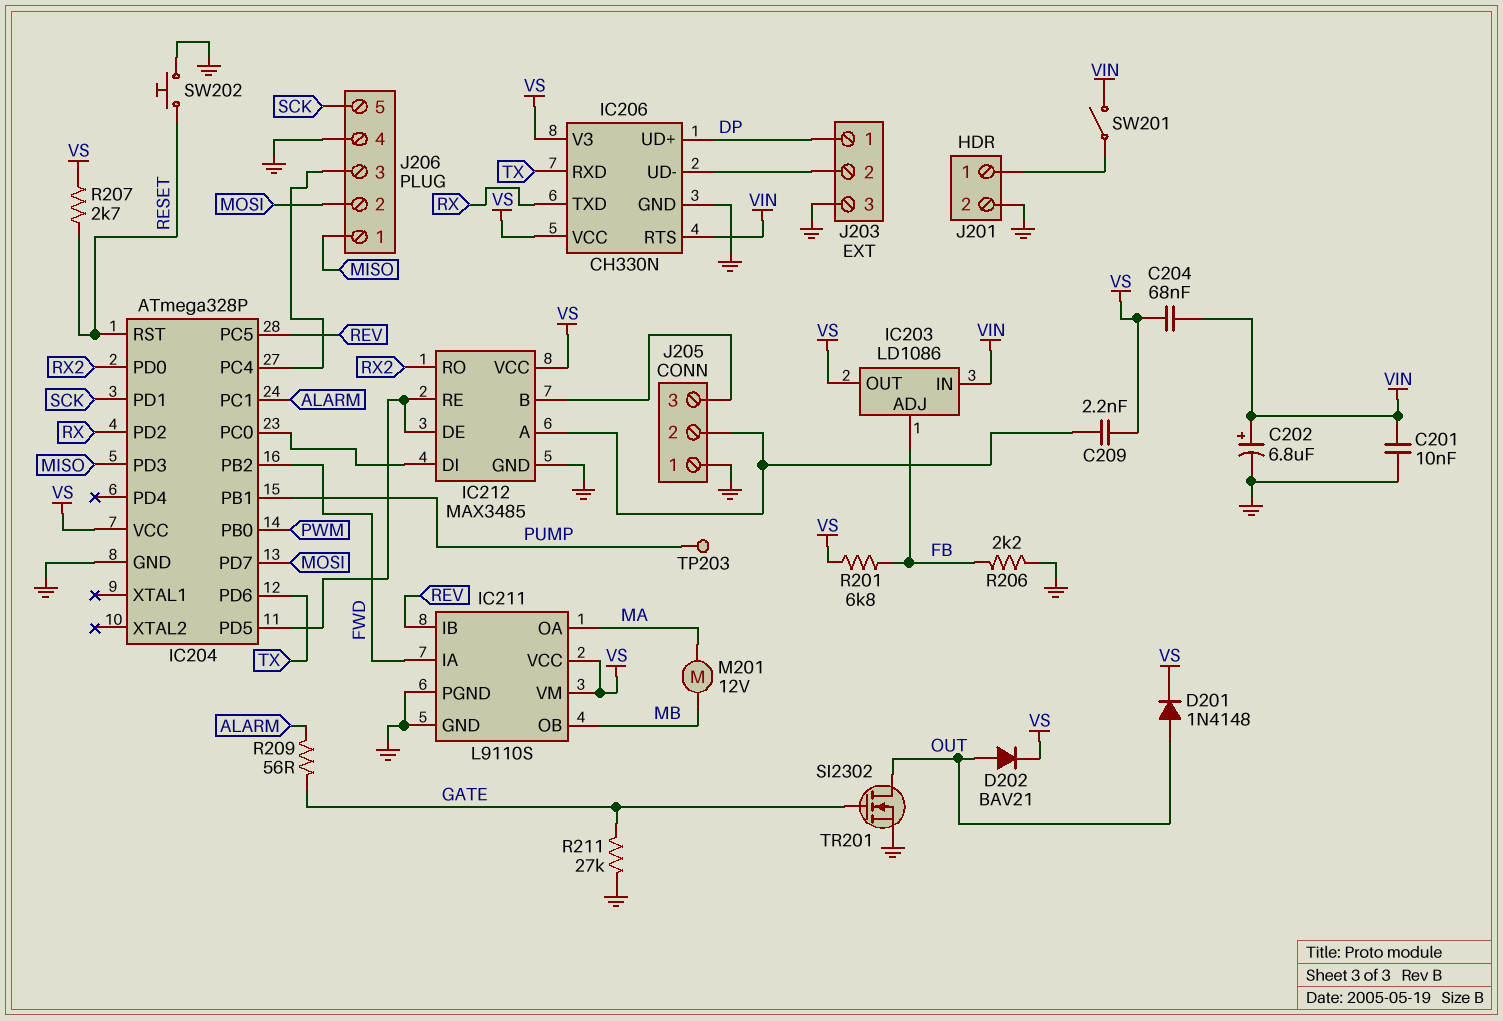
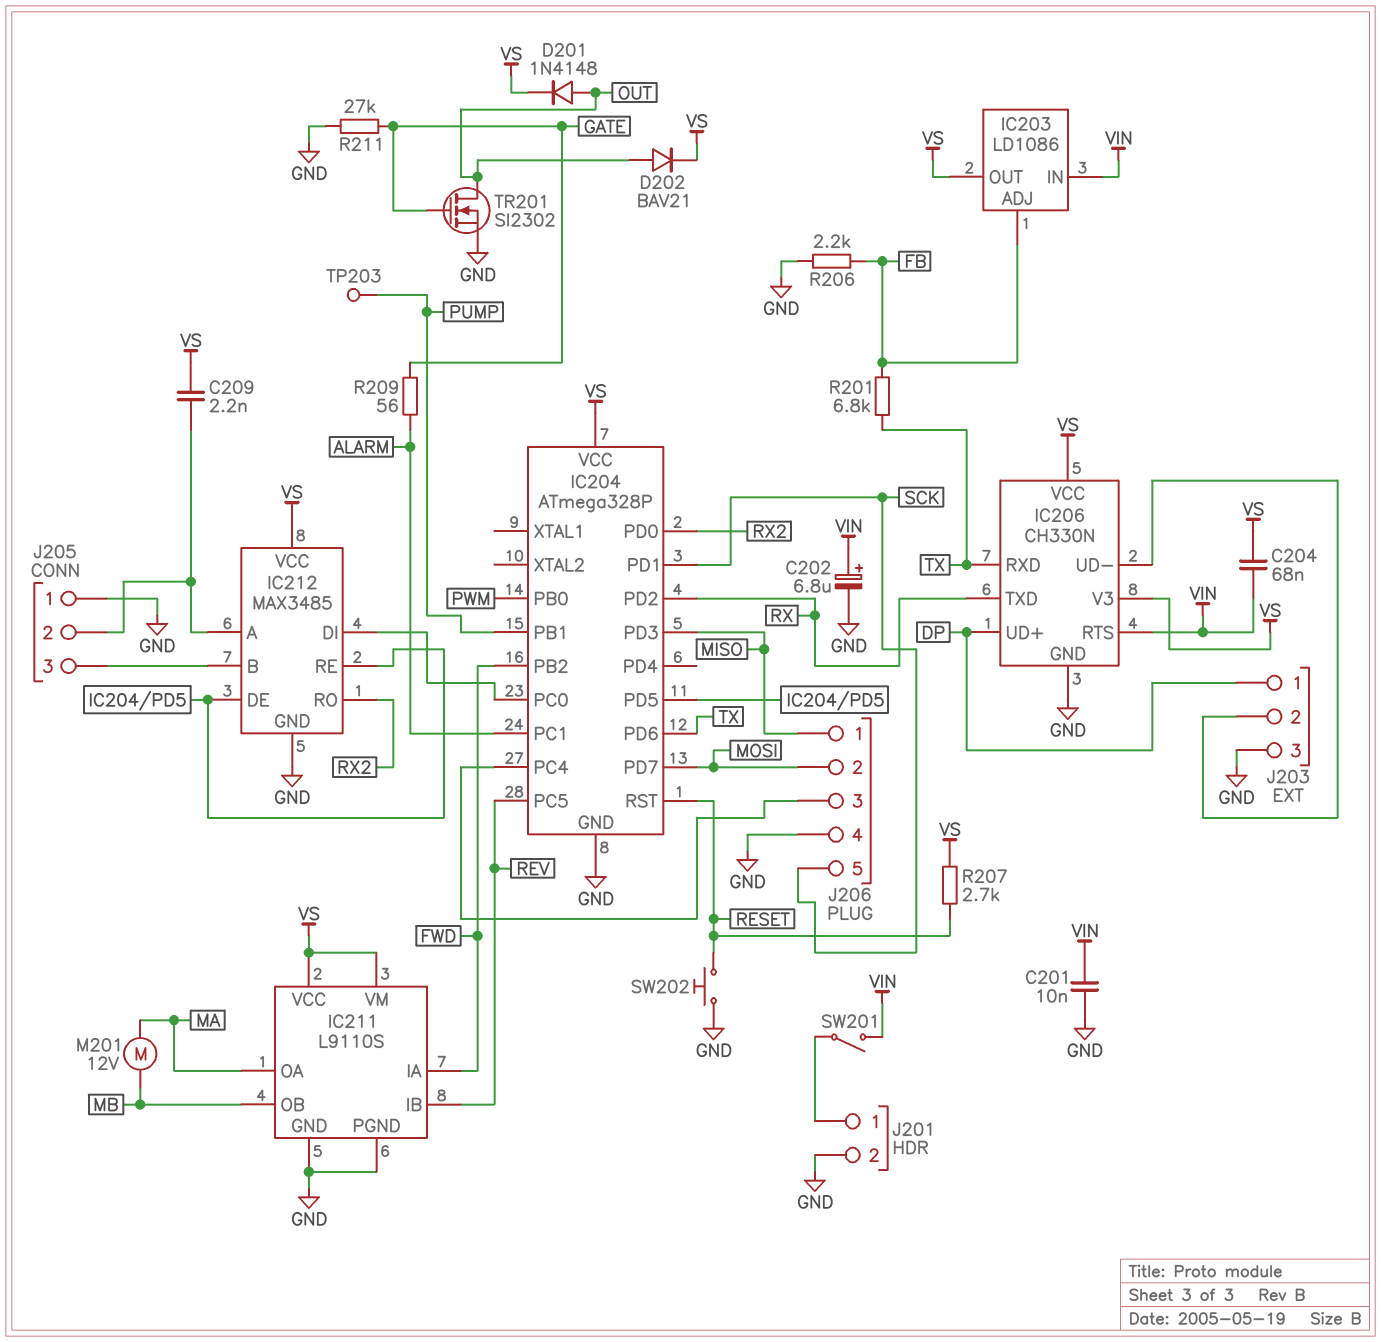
R201: 6.8k (FB, VS) -> 6.8k (FB, TX)

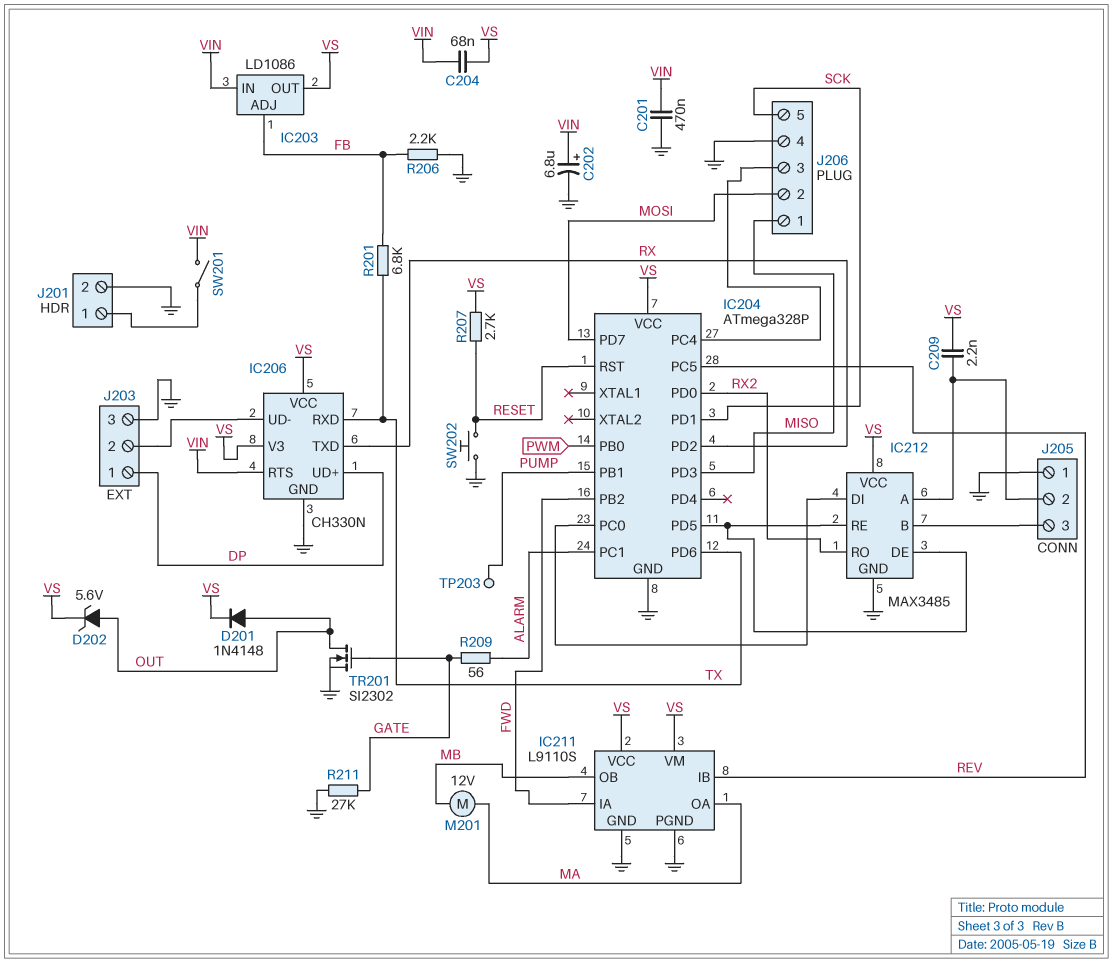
C201: 10nF (GND, VIN) -> 470nF (GND, VIN)
D202: diode BAV21 (A OUT, K VS) -> zener 5.6V (A OUT, K VS)

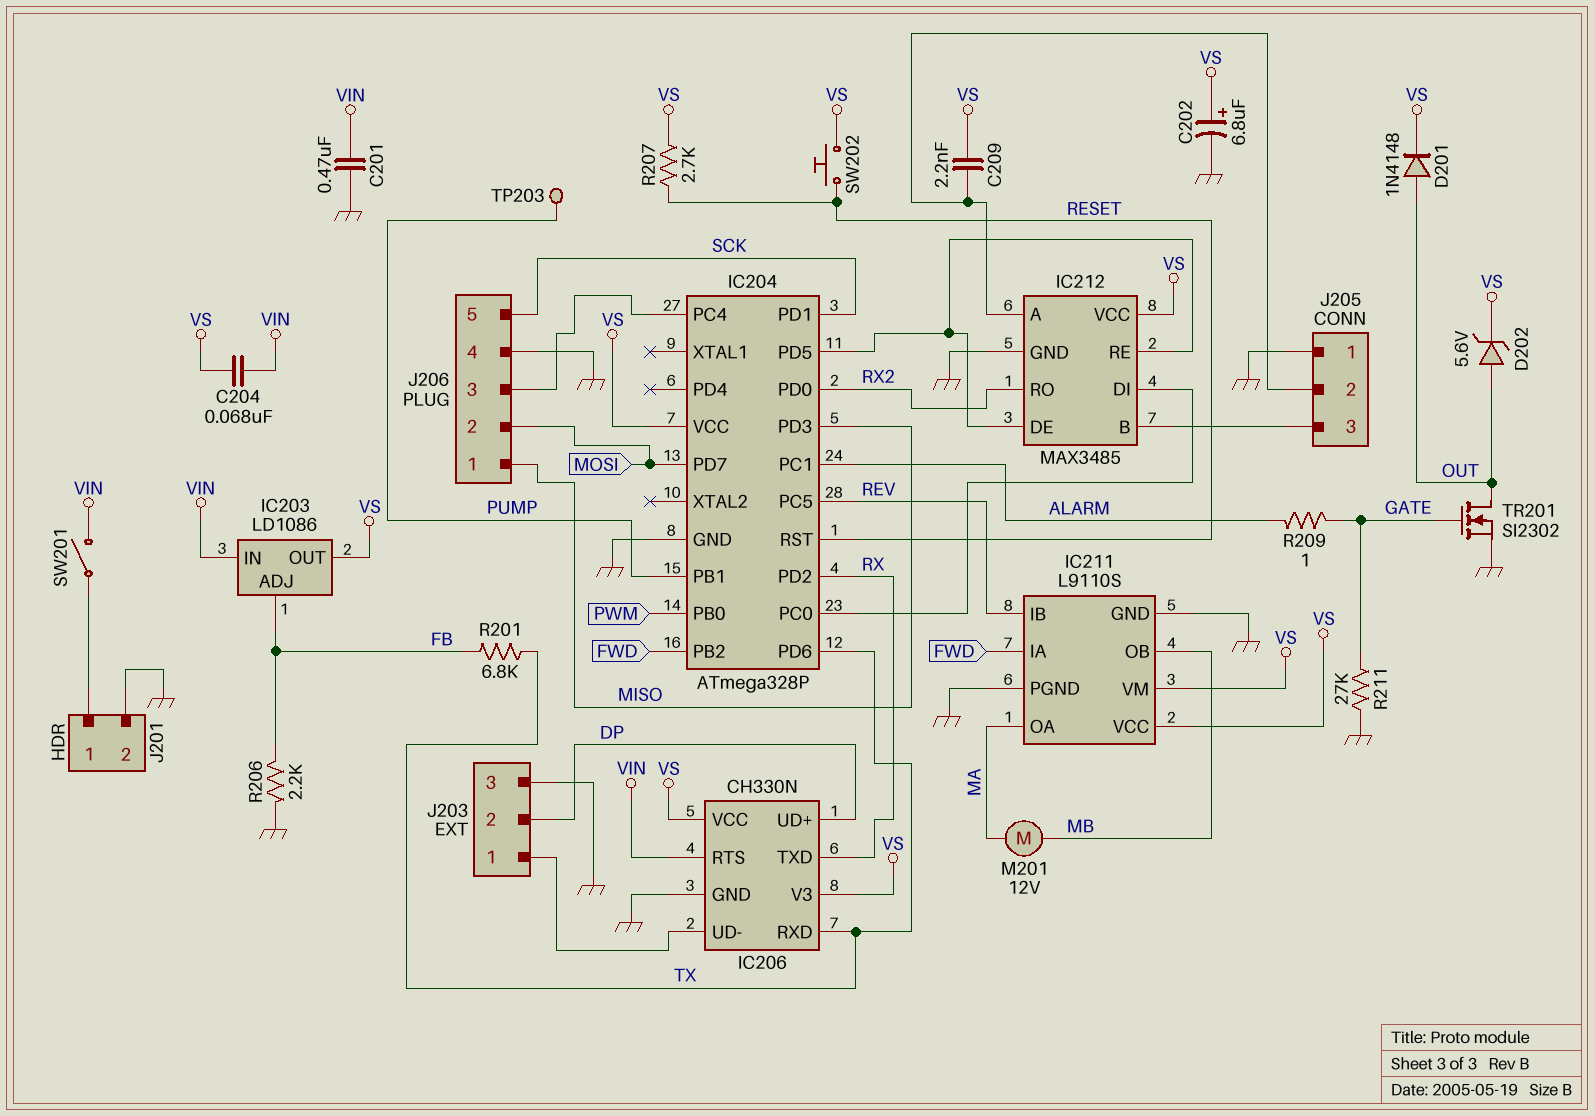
C202: 6.8uF (plus VIN, minus GND) -> 6.8uF (plus VS, minus GND)
J203 pin 1: DP -> IC206/UD-
J203 pin 2: IC206/UD- -> DP
R209: 56 (ALARM, GATE) -> 1 (ALARM, GATE)
SW202: button (GND, RESET) -> button (RESET, VS)

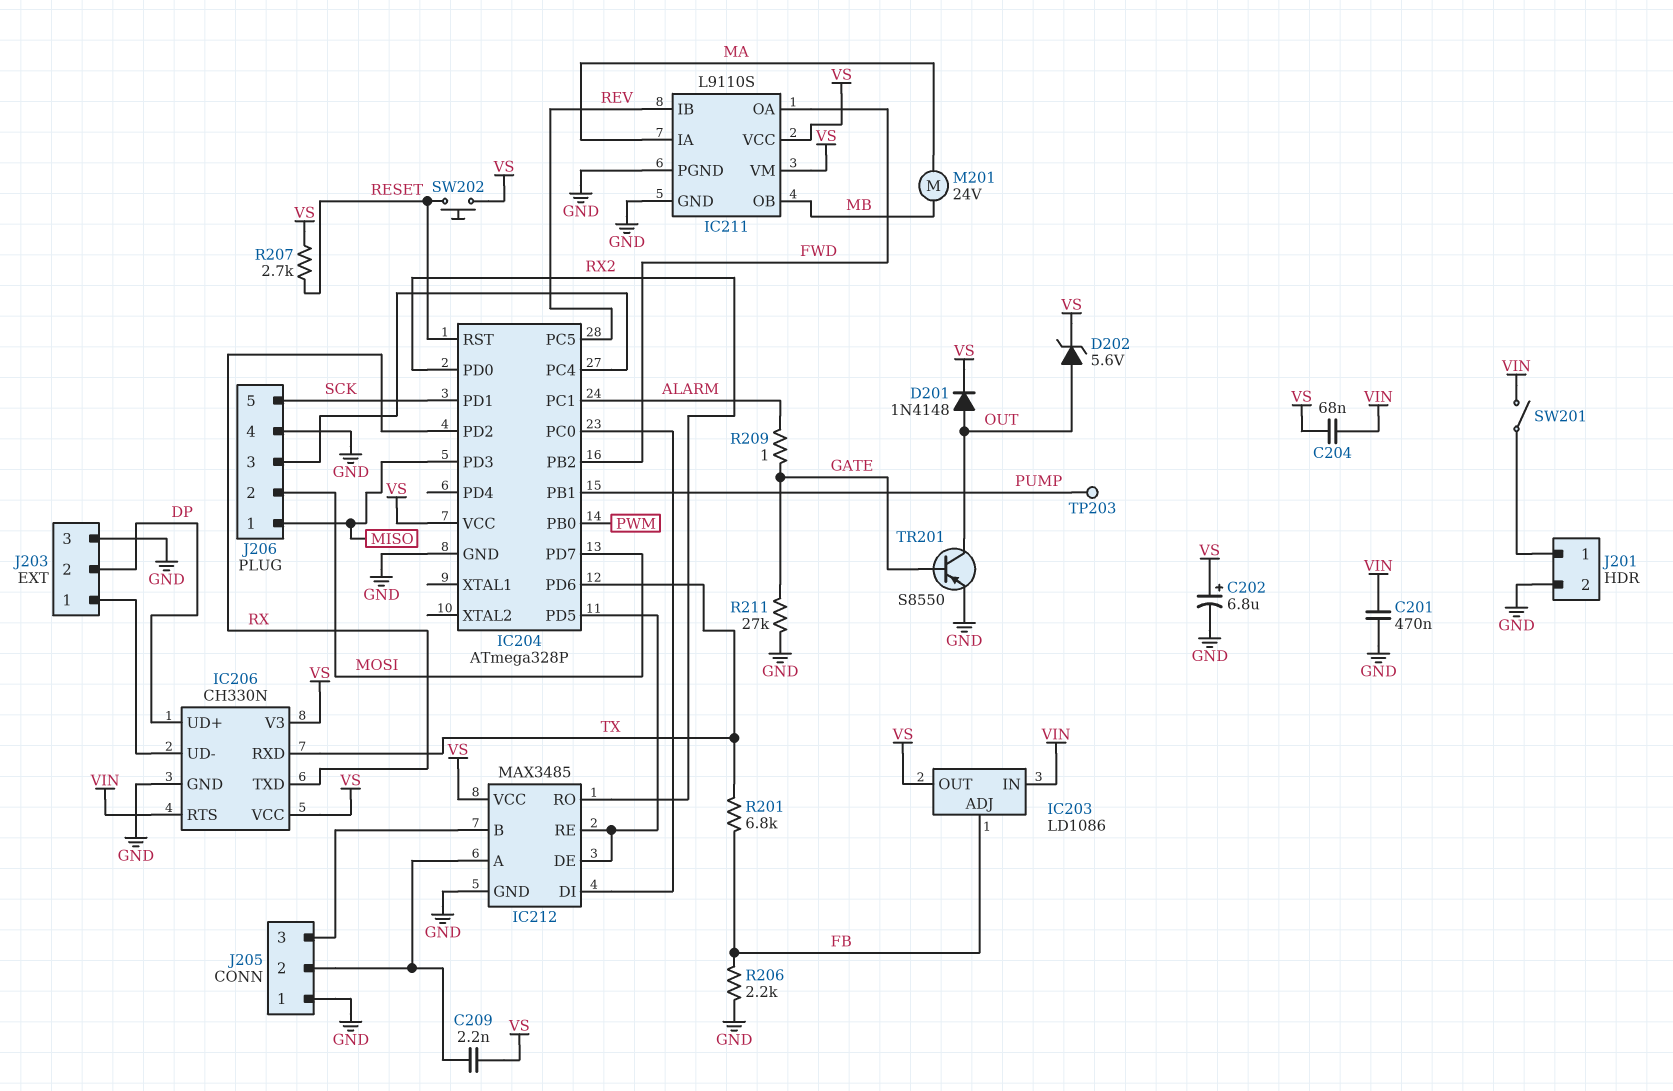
IC211 pin IA: FWD -> MA
IC211 pin OA: MA -> FWD
M201: motor 12V (MA, MB) -> motor 24V (MA, MB)
TR201: NMOS SI2302 (G GATE, D OUT, S GND) -> PNP S8550 (B GATE, C OUT, E GND)

